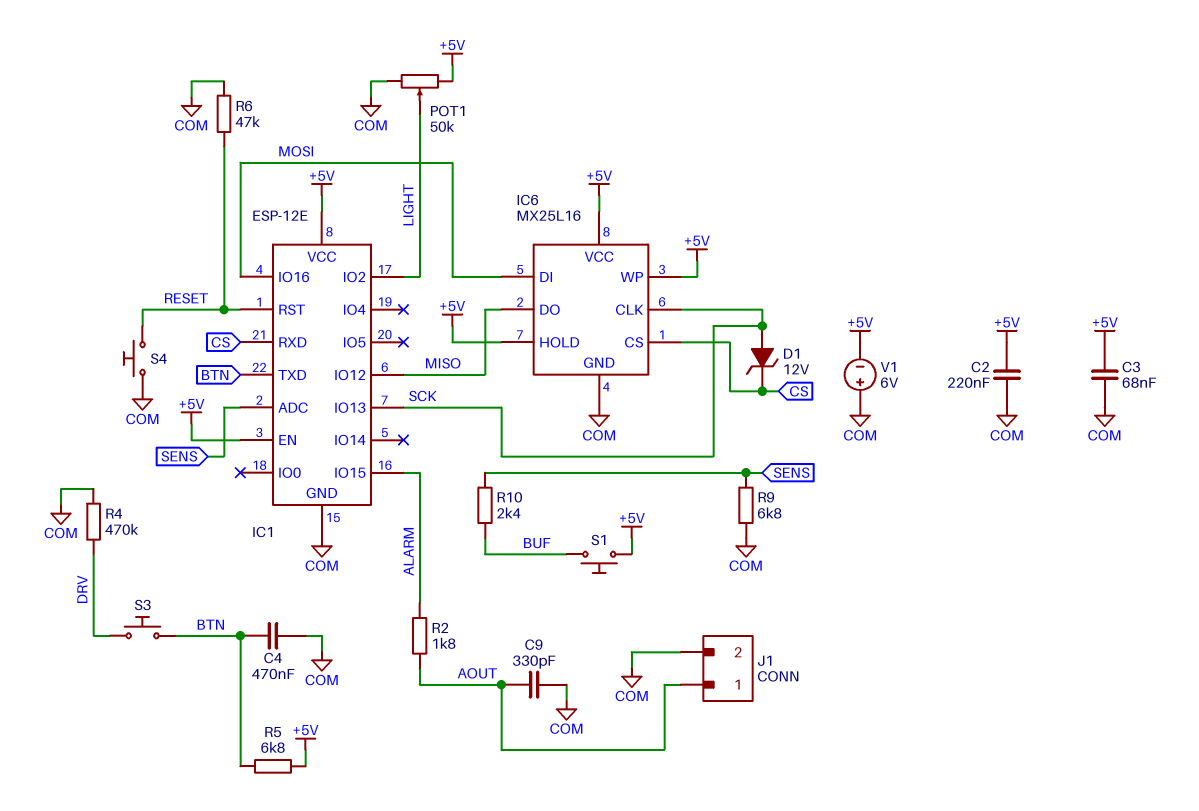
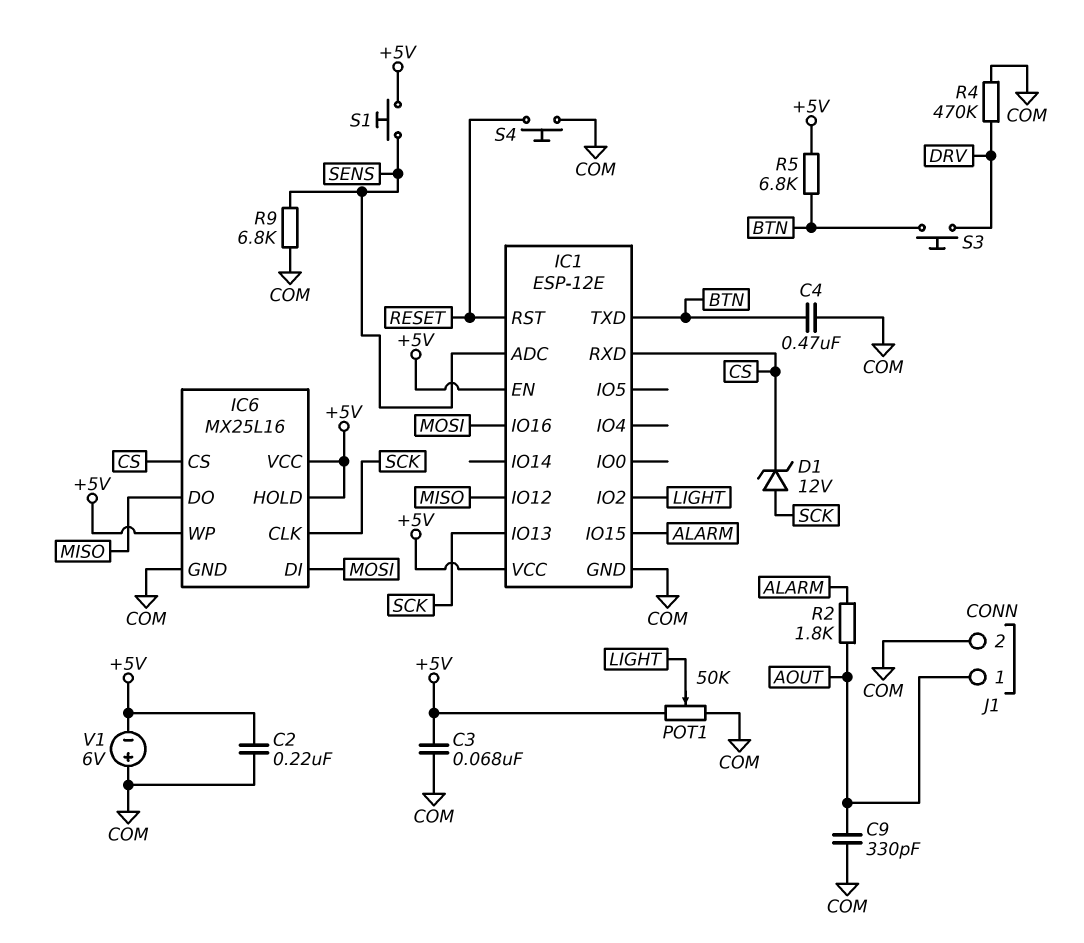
R6: 47k (COM, RESET) -> none
R10: 2.4k (BUF, SENS) -> none
S1: button (+5V, BUF) -> button (+5V, SENS)

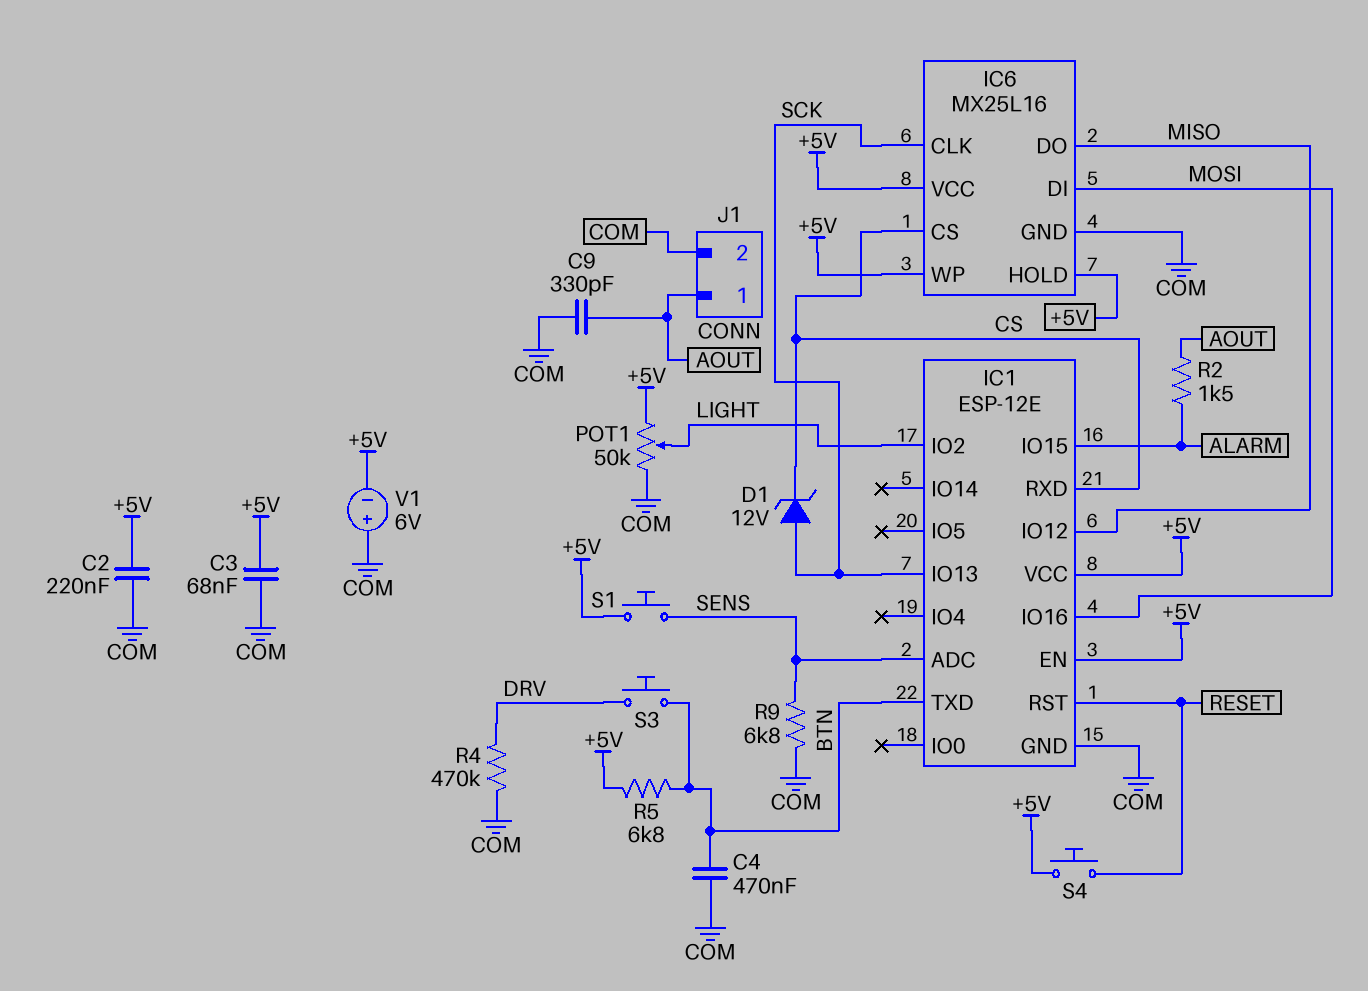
R2: 1.8k (ALARM, AOUT) -> 1.5k (ALARM, AOUT)
S4: button (COM, RESET) -> button (+5V, RESET)

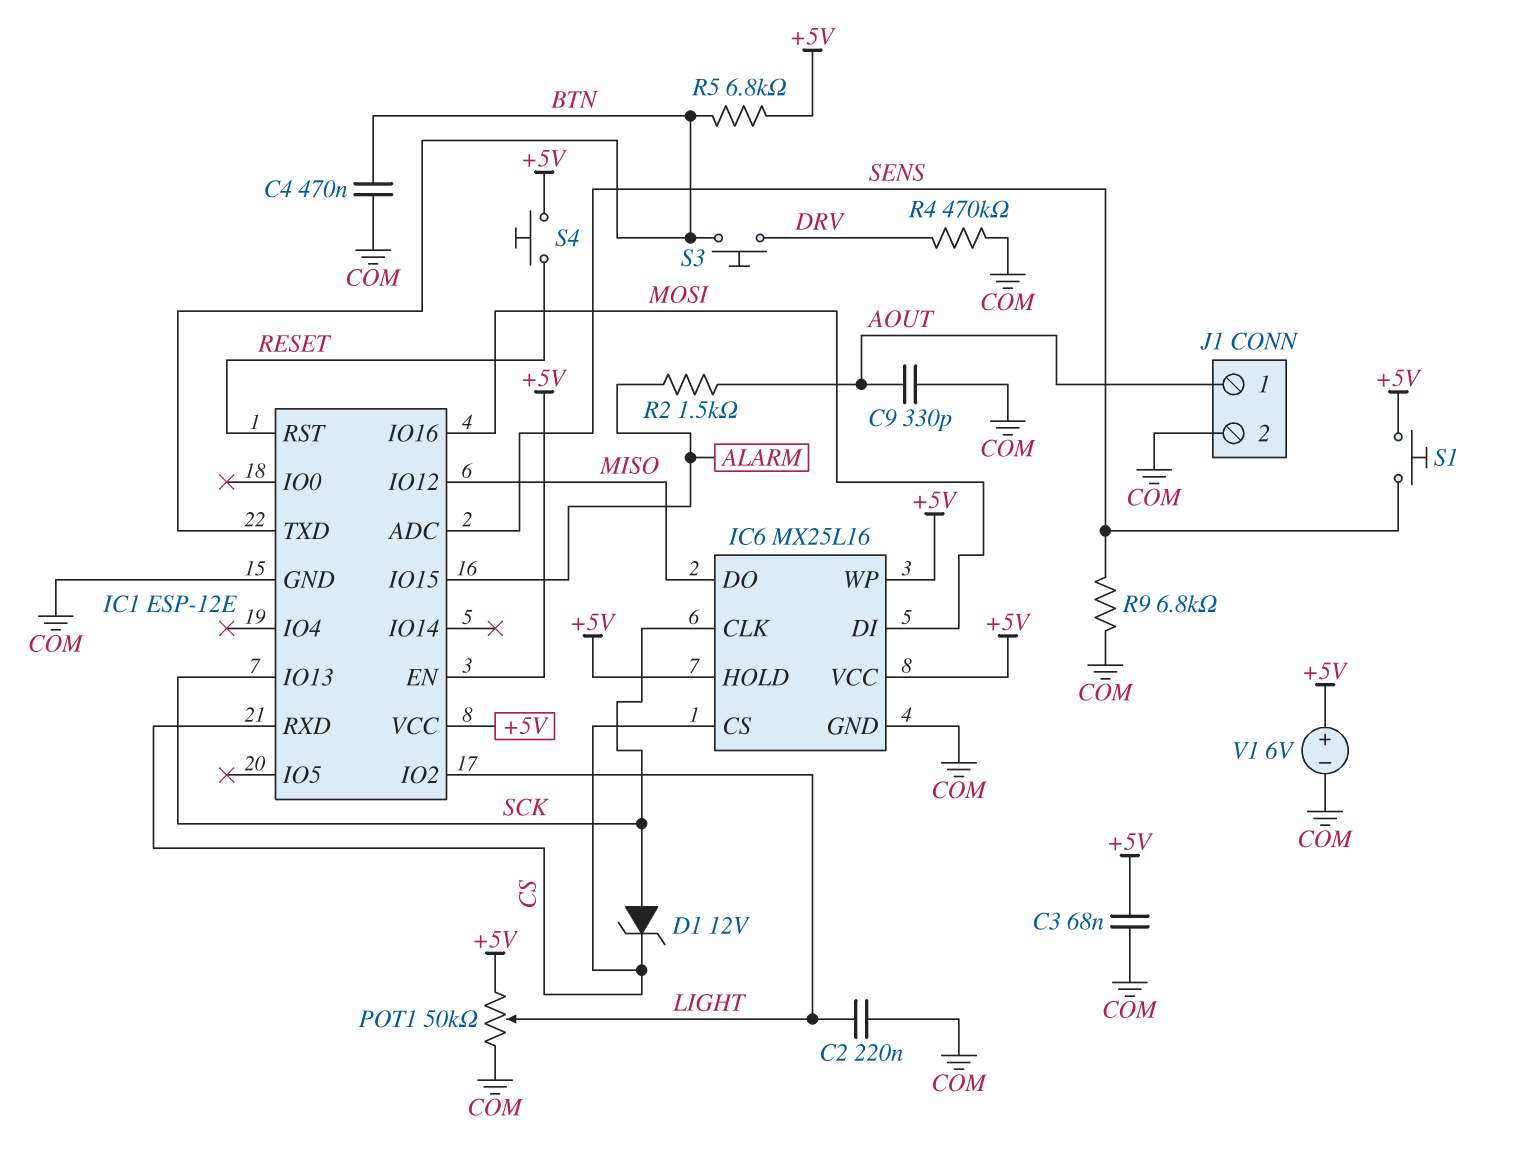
C2: 220nF (+5V, COM) -> 220nF (COM, LIGHT)
V1: 6V (plus COM, minus +5V) -> 6V (plus +5V, minus COM)

